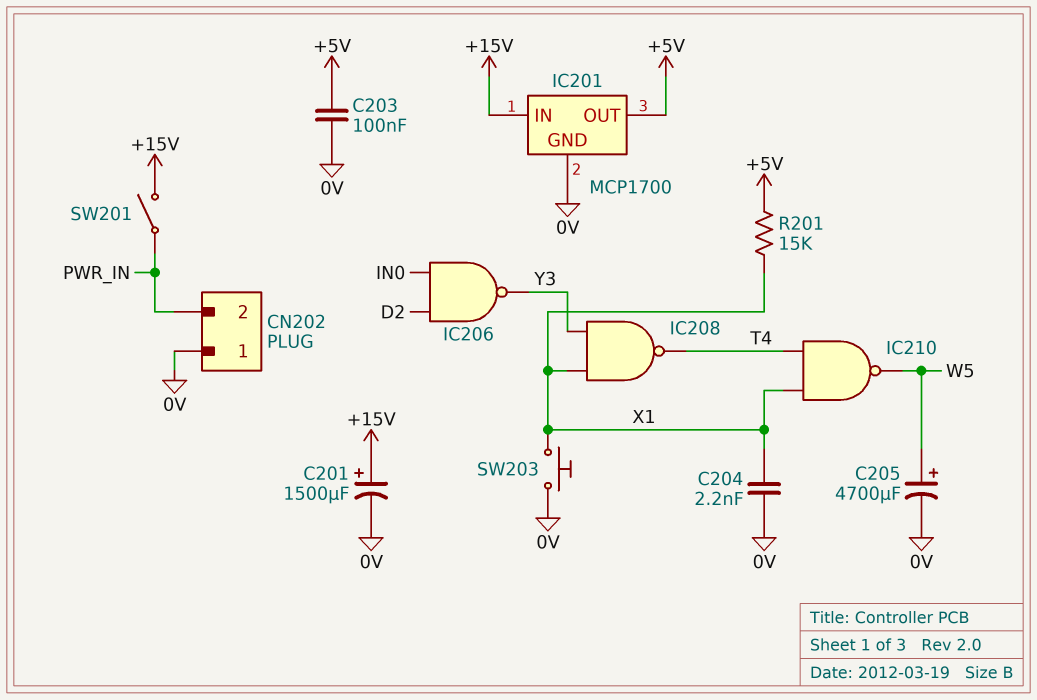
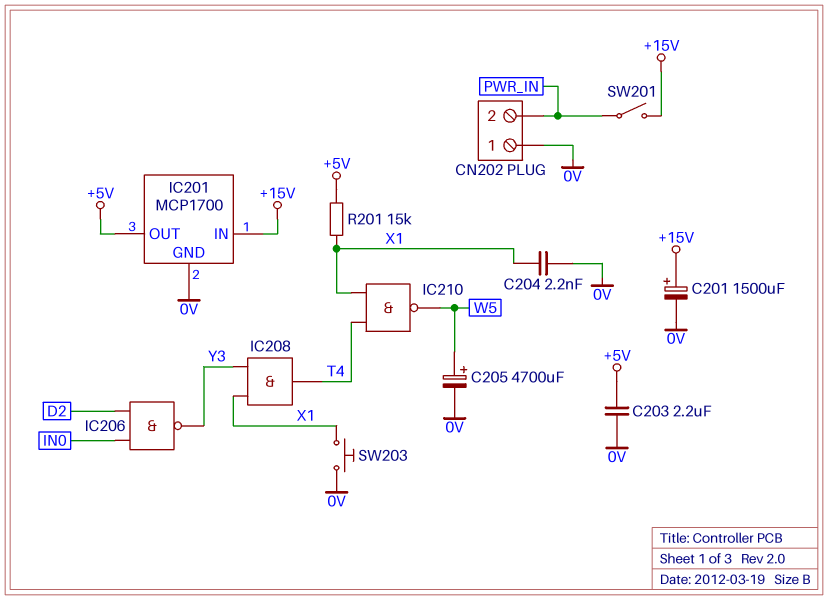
C203: 100nF (+5V, 0V) -> 2.2uF (+5V, 0V)
IC208: NAND (in X1, in Y3, out T4) -> AND (in X1, in Y3, out T4)

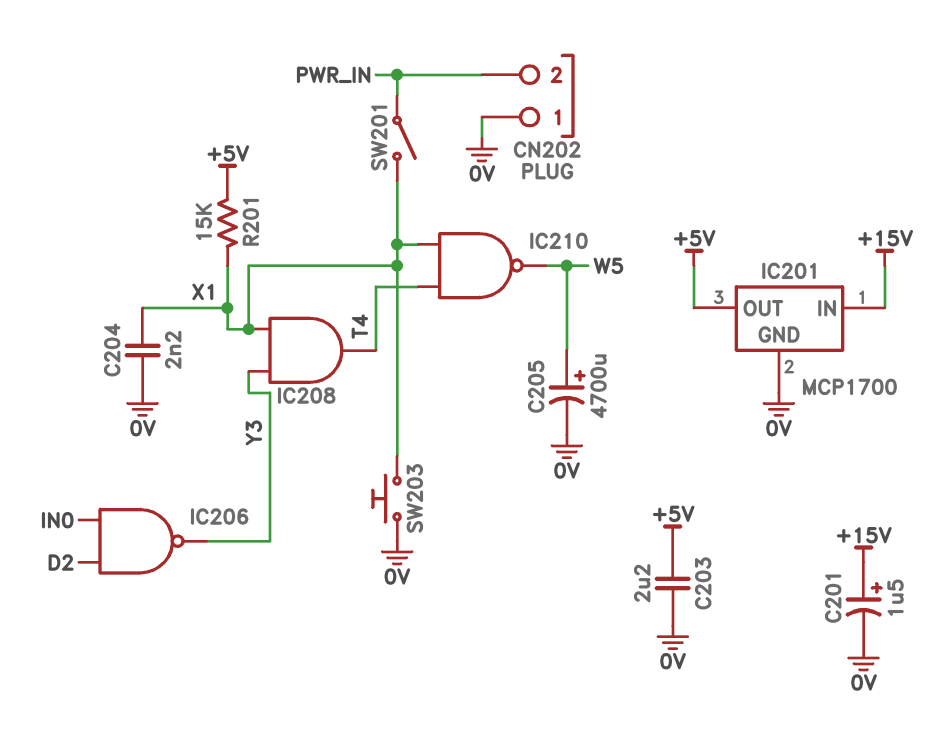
C201: 1500uF (plus +15V, minus 0V) -> 1.5uF (plus +15V, minus 0V)
SW201: switch (+15V, PWR_IN) -> switch (PWR_IN, X1)

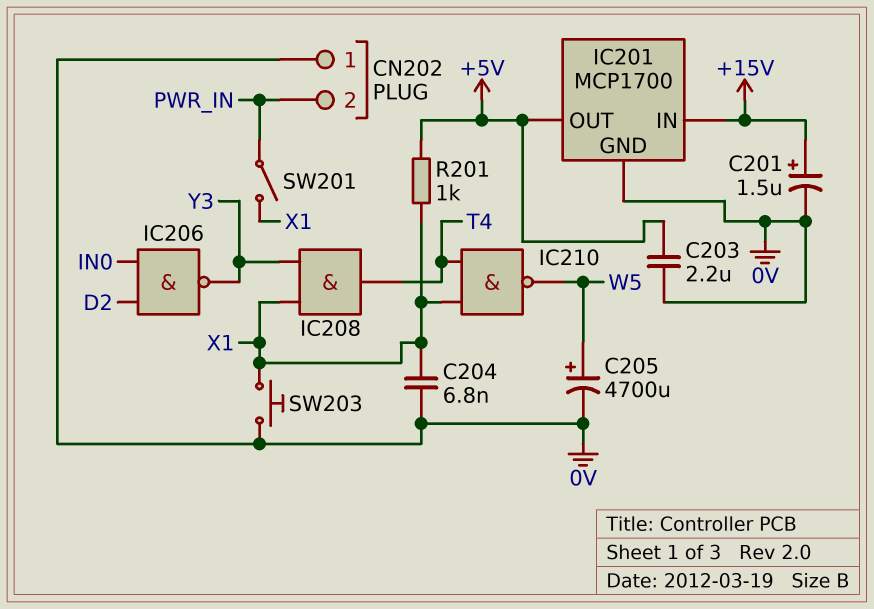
C204: 2.2nF (0V, X1) -> 6.8nF (0V, X1)
R201: 15k (+5V, X1) -> 1k (+5V, X1)

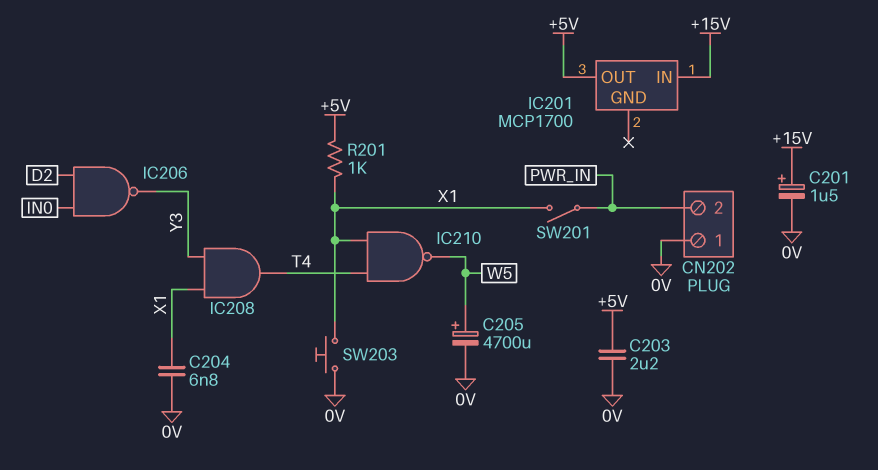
IC201 pin GND: 0V -> none

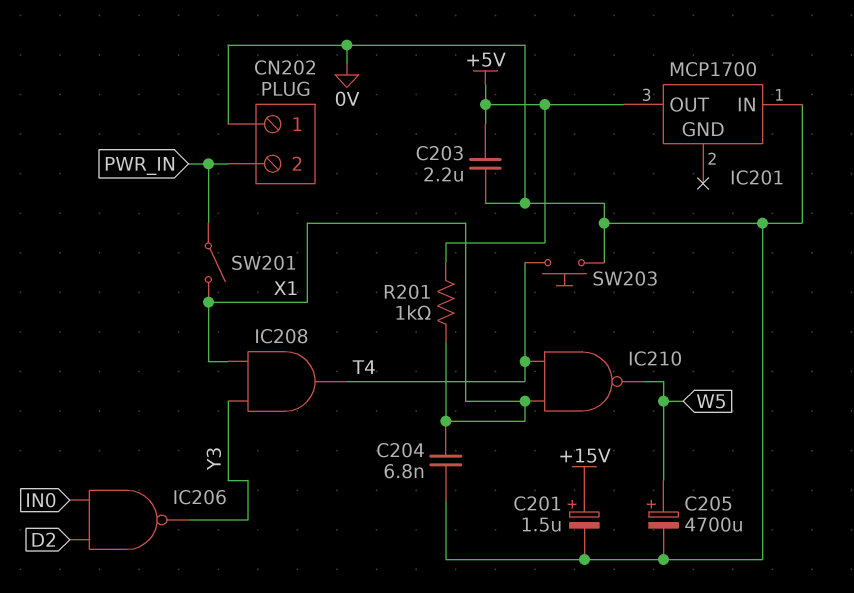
IC201 pin IN: +15V -> 0V
SW203: button (0V, X1) -> button (0V, T4)

